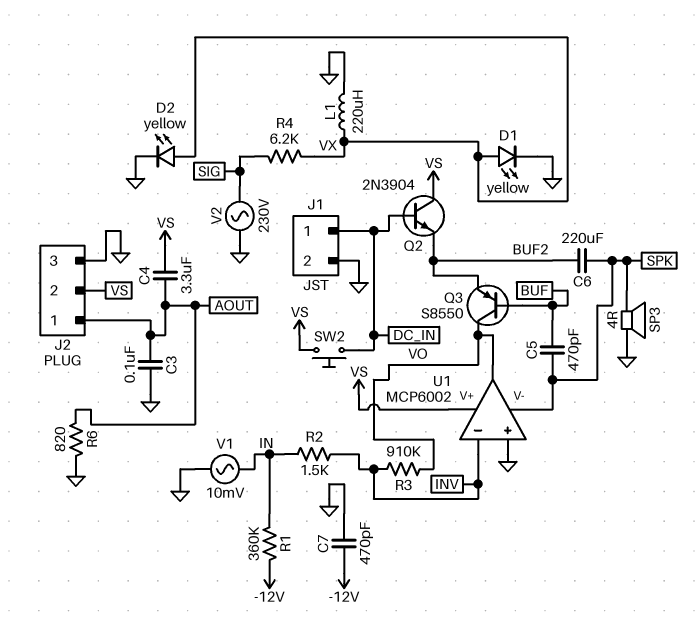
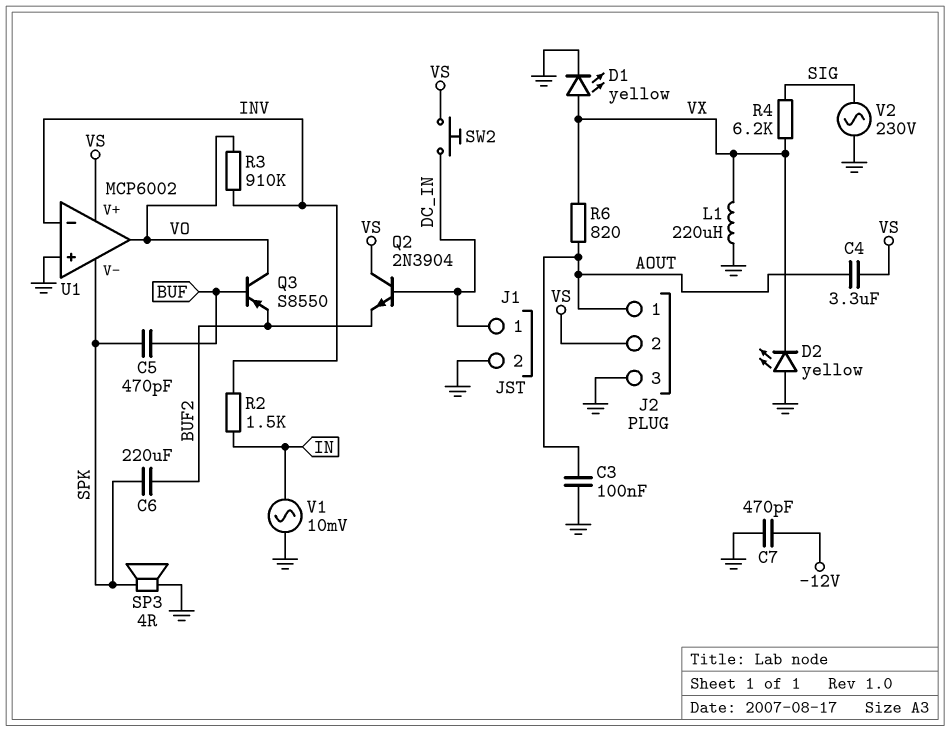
D2: LED yellow (A VX, K GND) -> LED yellow (A GND, K VX)
R1: 360k (-12V, IN) -> none
R6: 820 (AOUT, GND) -> 820 (AOUT, VX)

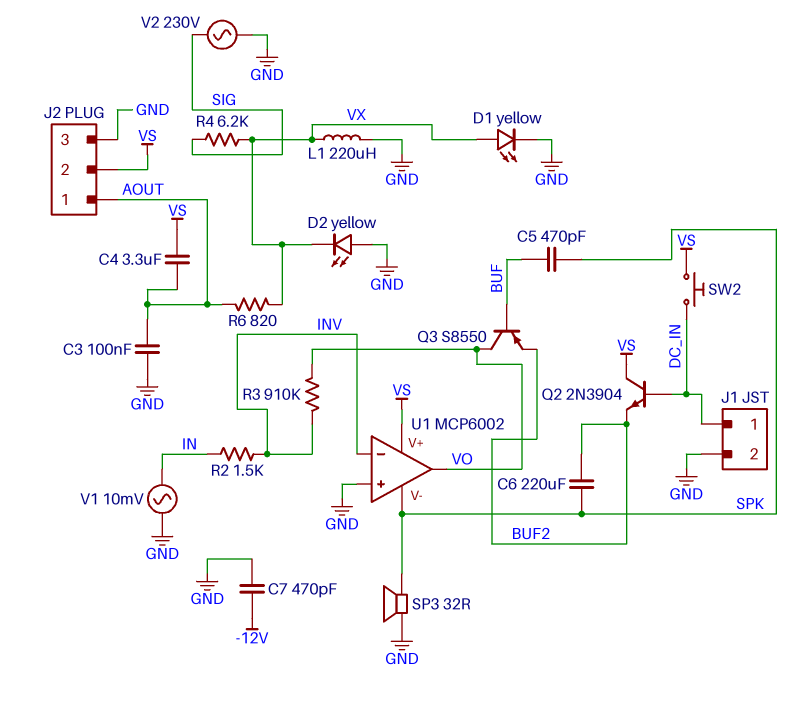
SP3: speaker 4R (GND, SPK) -> speaker 32R (GND, SPK)

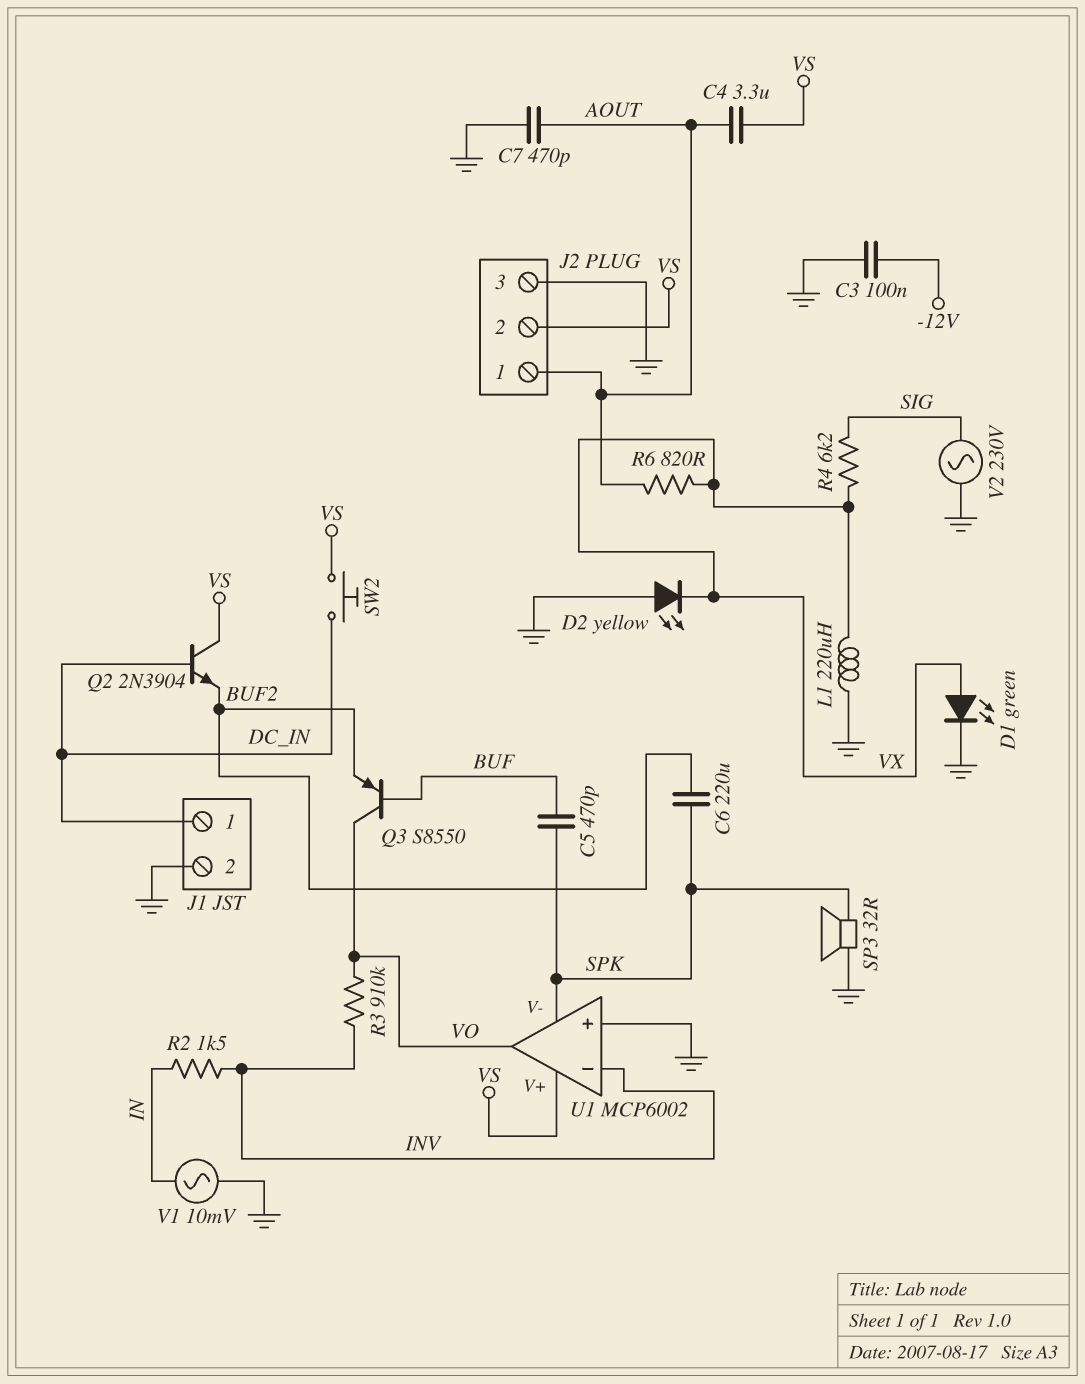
C3: 100nF (AOUT, GND) -> 100nF (-12V, GND)
C7: 470pF (-12V, GND) -> 470pF (AOUT, GND)
D1: LED yellow (A VX, K GND) -> LED green (A VX, K GND)

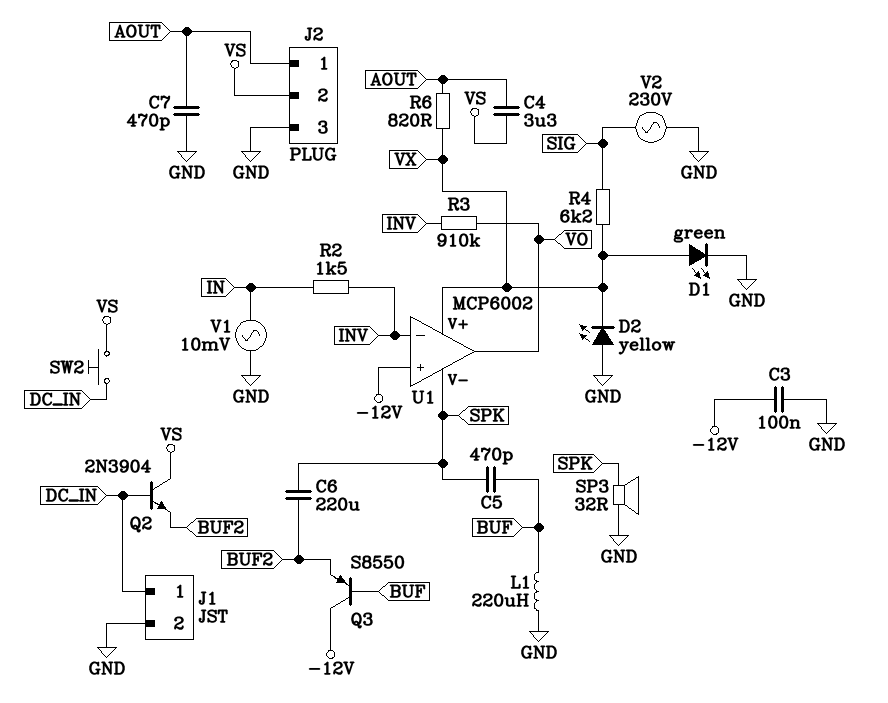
L1: 220uH (GND, VX) -> 220uH (BUF, GND)
Q3: PNP S8550 (B BUF, C VO, E BUF2) -> PNP S8550 (B BUF, C -12V, E BUF2)
U1 pin V+: VS -> VX
U1 pin in+: GND -> -12V

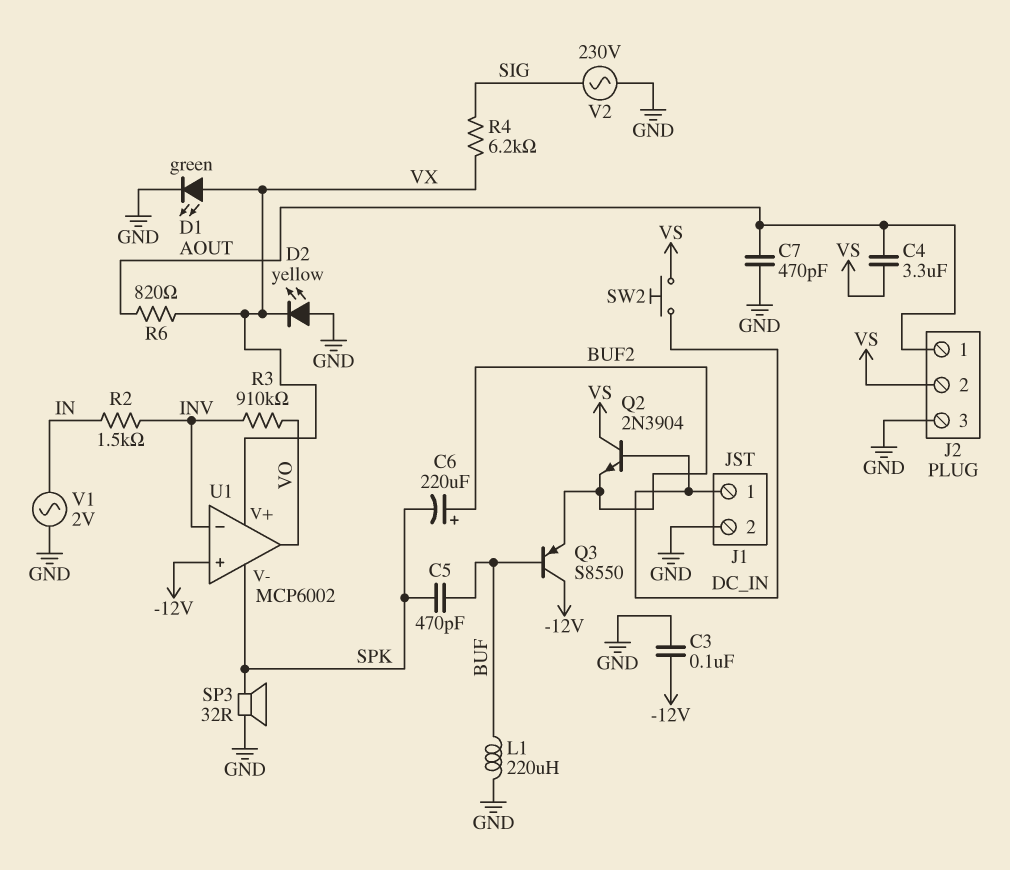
C6: 220uF (BUF2, SPK) -> 220uF (plus BUF2, minus SPK)
V1: AC 10mV (GND, IN) -> AC 2V (GND, IN)

